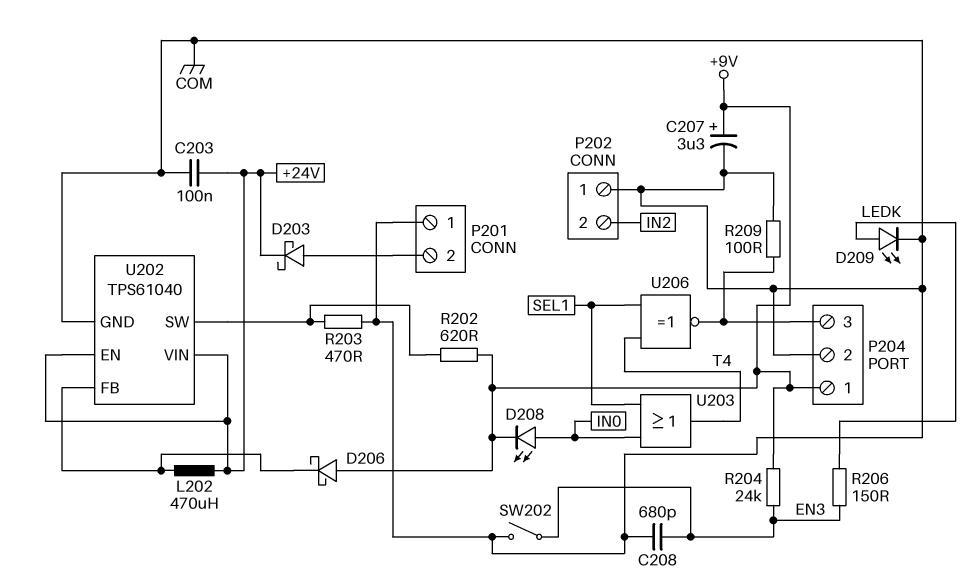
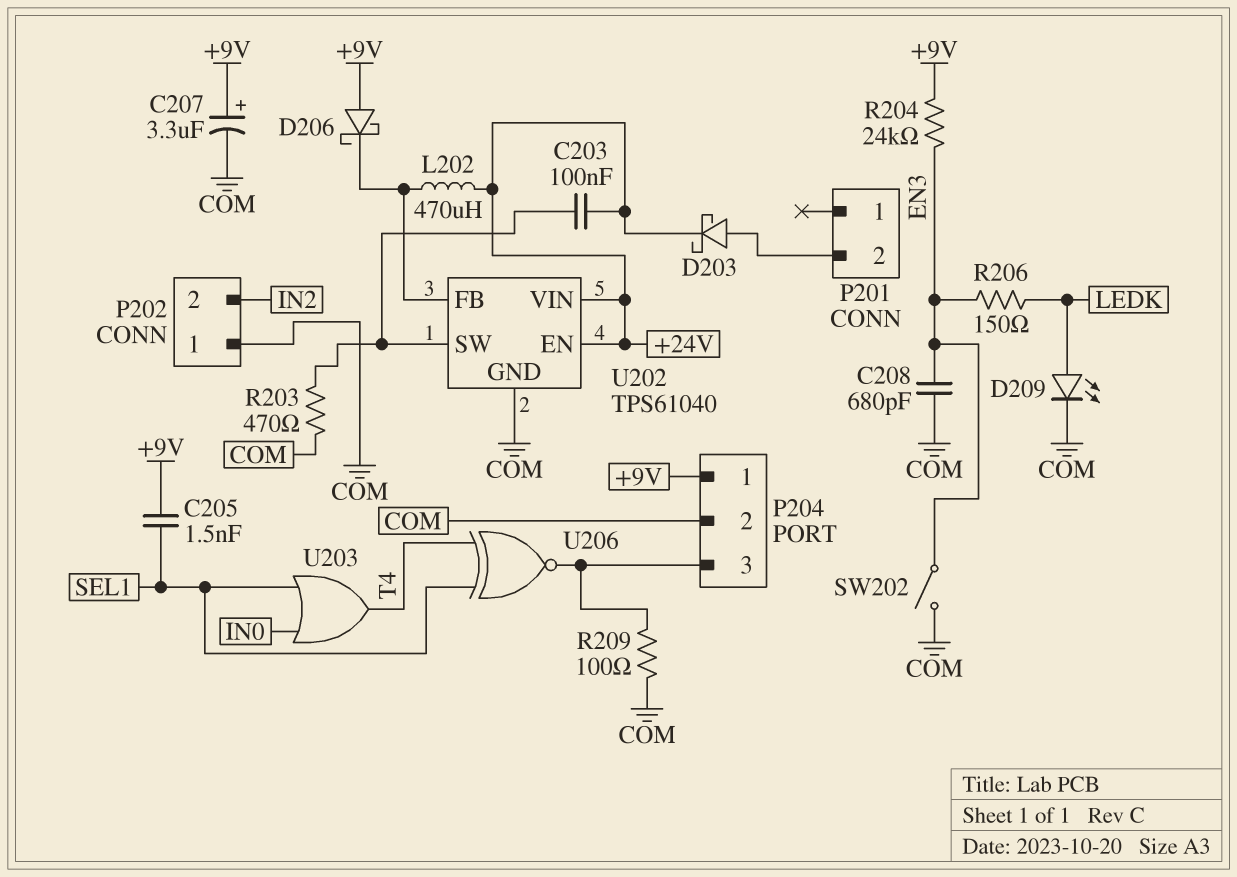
C203: 100nF (+24V, COM) -> 100nF (+24V, U202/SW)
C205: none -> 1.5nF (+9V, SEL1)
D208: LED (A IN0, K +9V) -> none
P201 pin 1: COM -> none
R202: 620 (+9V, U202/SW) -> none

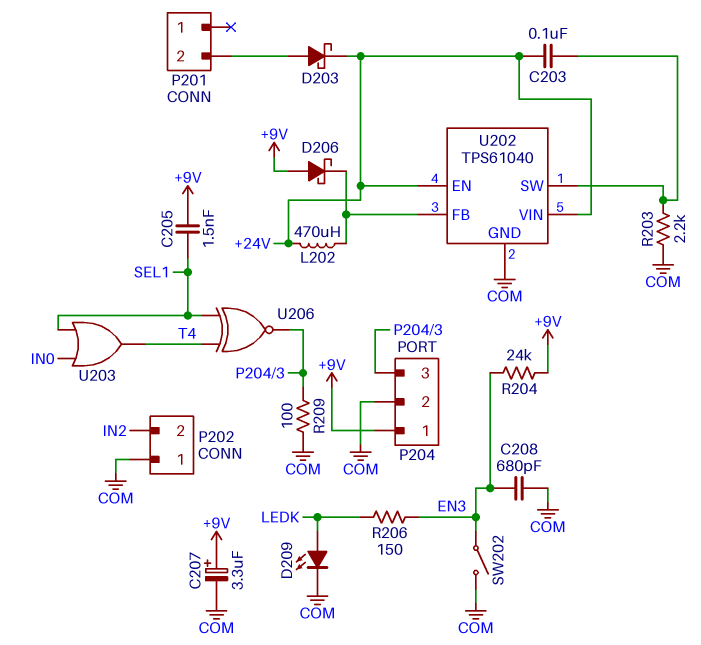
R203: 470 (COM, U202/SW) -> 2.2k (COM, U202/SW)

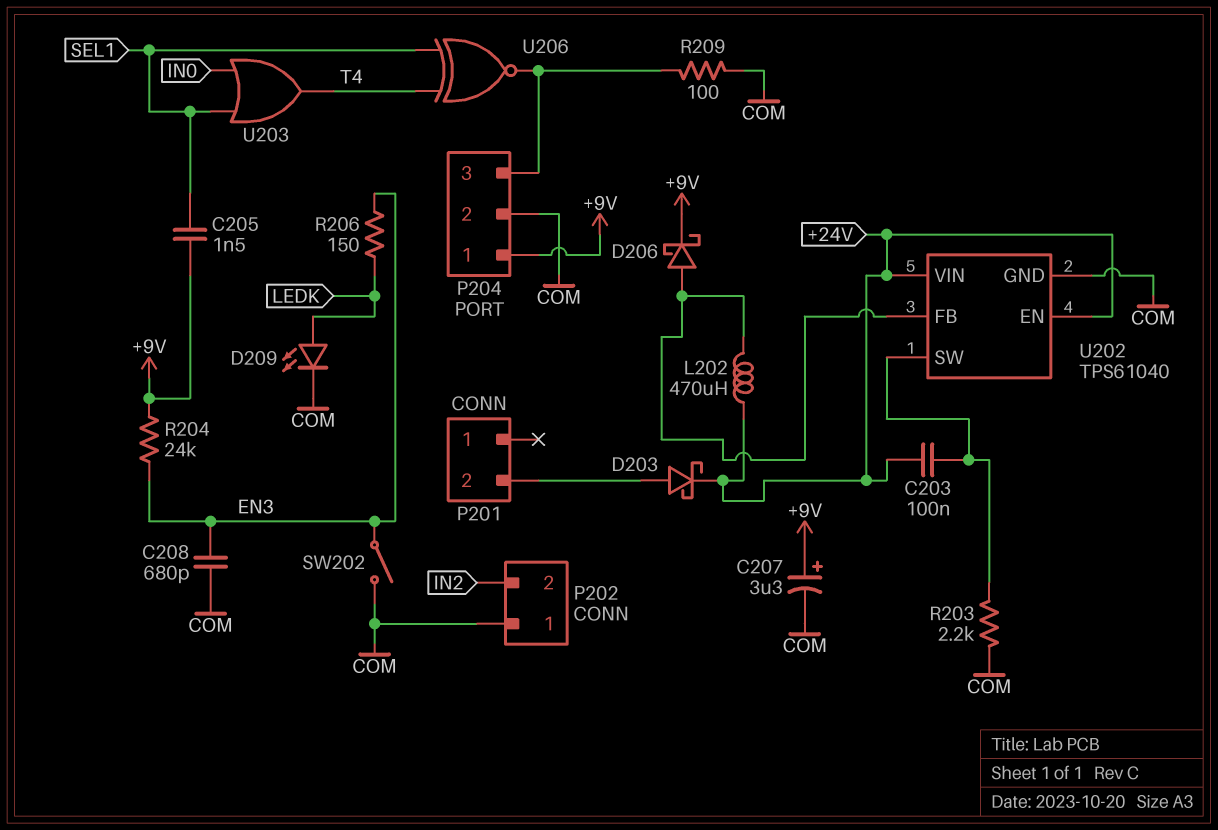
D206: schottky (A +9V, K U202/FB) -> schottky (A U202/FB, K +9V)

